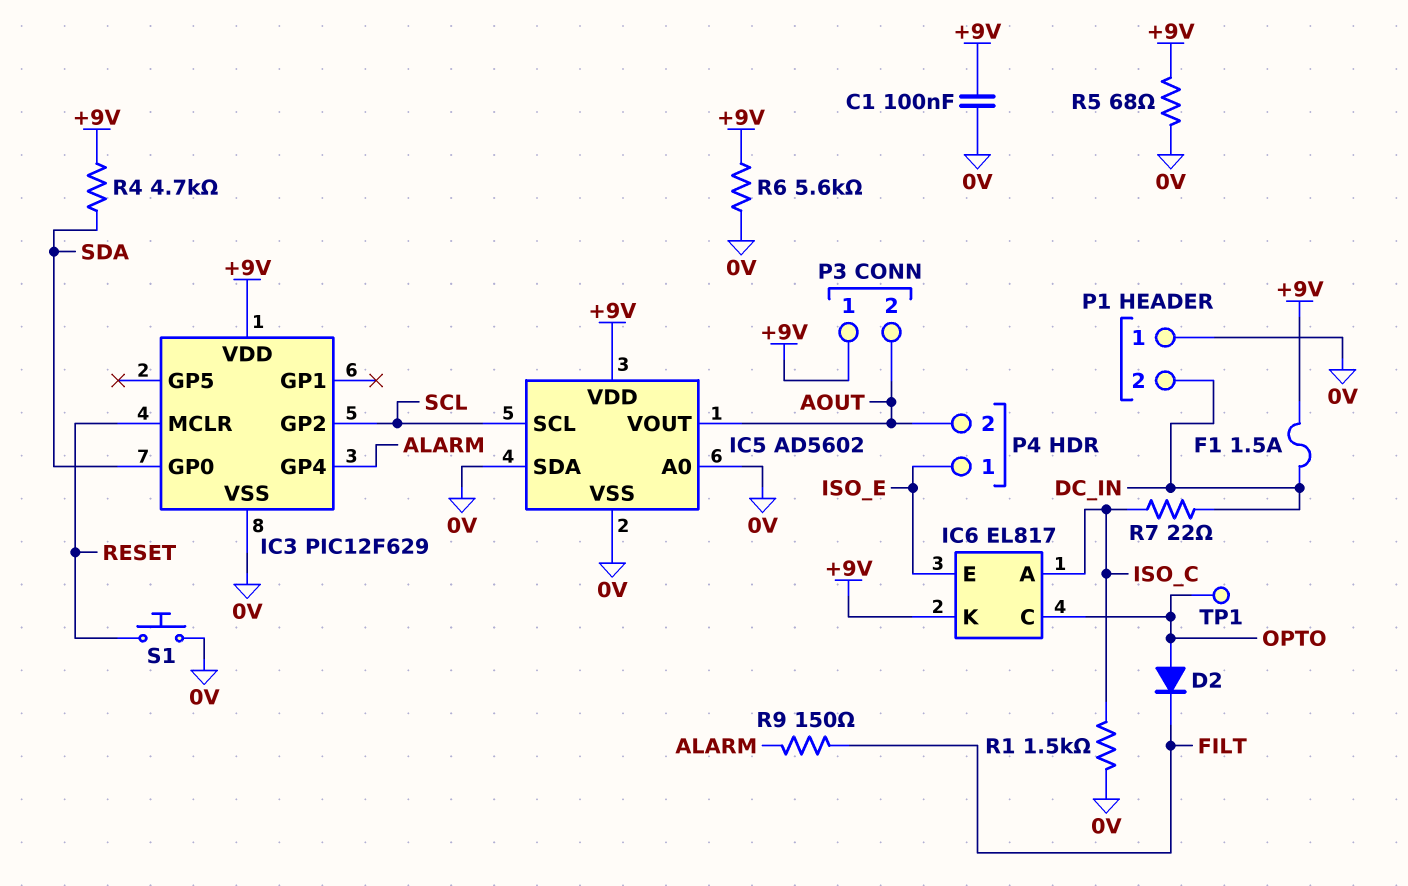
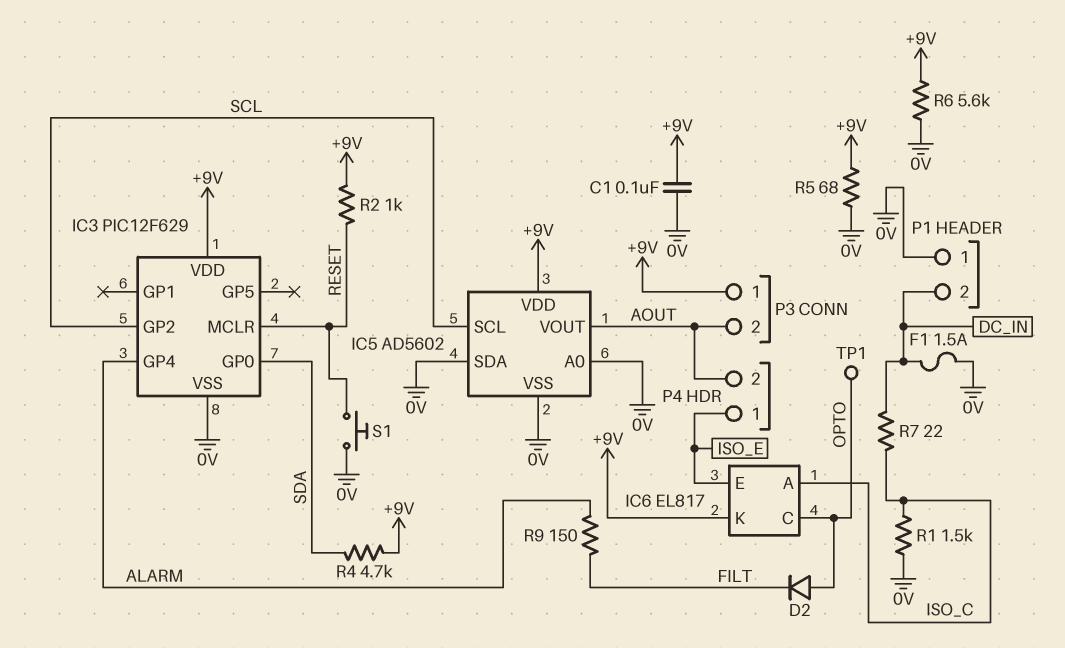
F1: 1.5A (+9V, DC_IN) -> 1.5A (0V, DC_IN)
R2: none -> 1k (+9V, RESET)

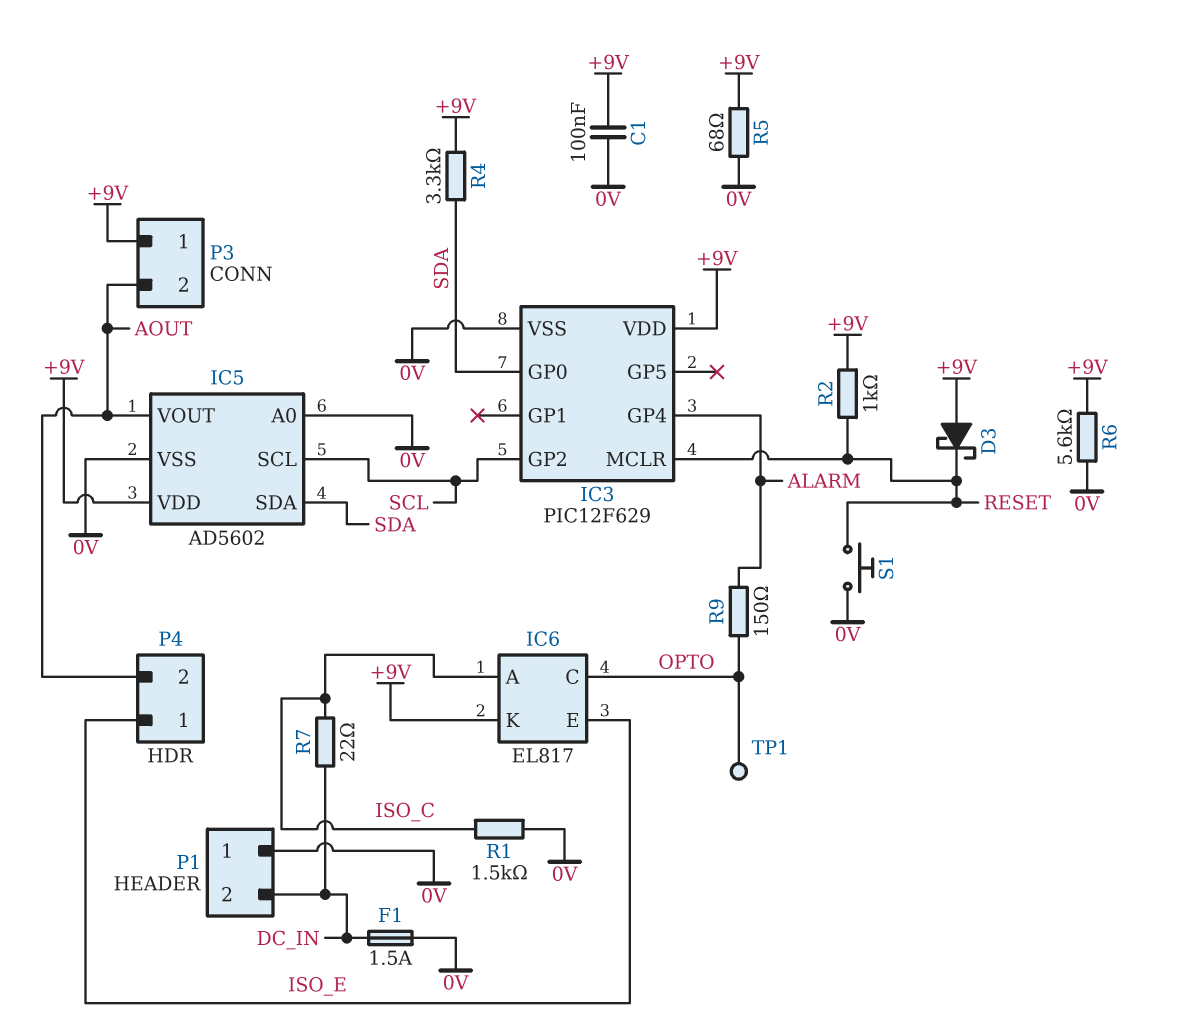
D2: diode (A OPTO, K FILT) -> none
D3: none -> schottky (A +9V, K RESET)
IC5 pin SDA: 0V -> SDA
R4: 4.7k (+9V, SDA) -> 3.3k (+9V, SDA)
R9: 150 (ALARM, FILT) -> 150 (ALARM, OPTO)

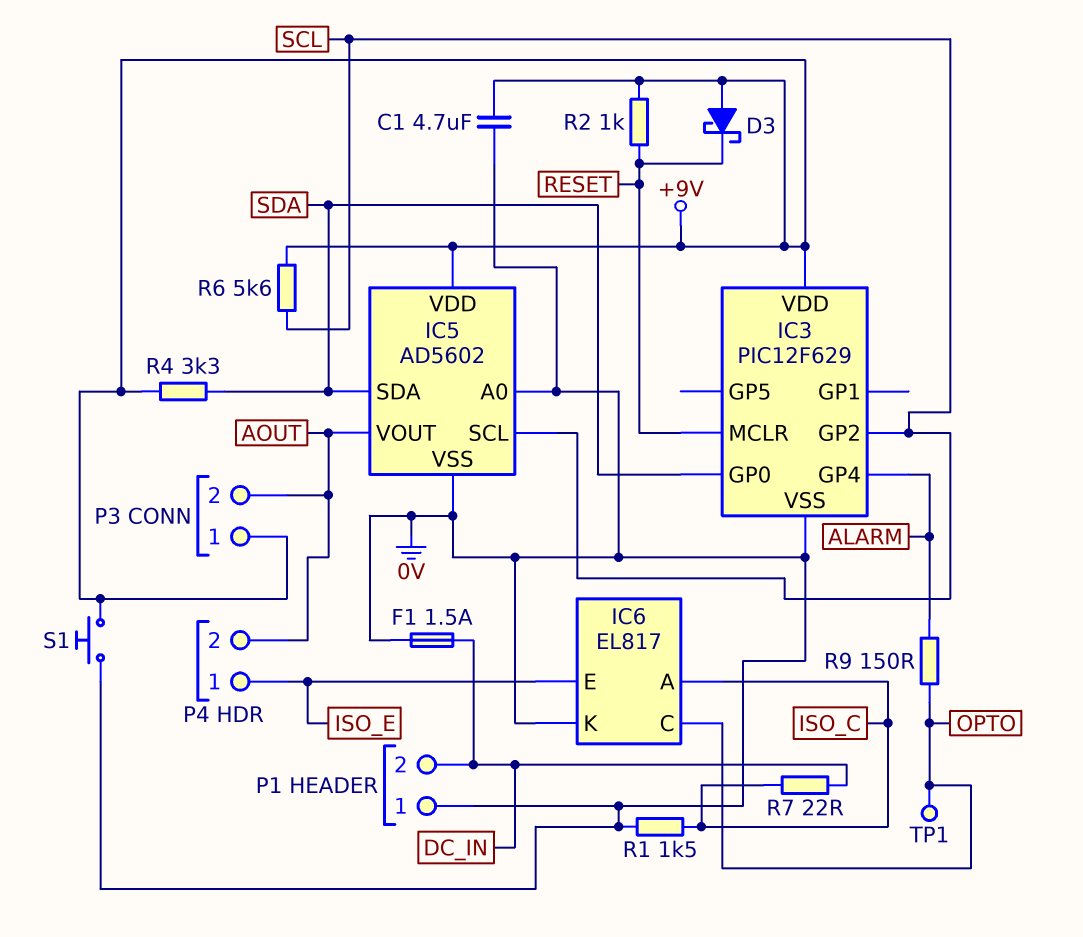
C1: 100nF (+9V, 0V) -> 4.7uF (+9V, 0V)
IC6 pin K: +9V -> 0V
R5: 68 (+9V, 0V) -> none
R6: 5.6k (+9V, 0V) -> 5.6k (+9V, SCL)
S1: button (0V, RESET) -> button (+9V, 0V)

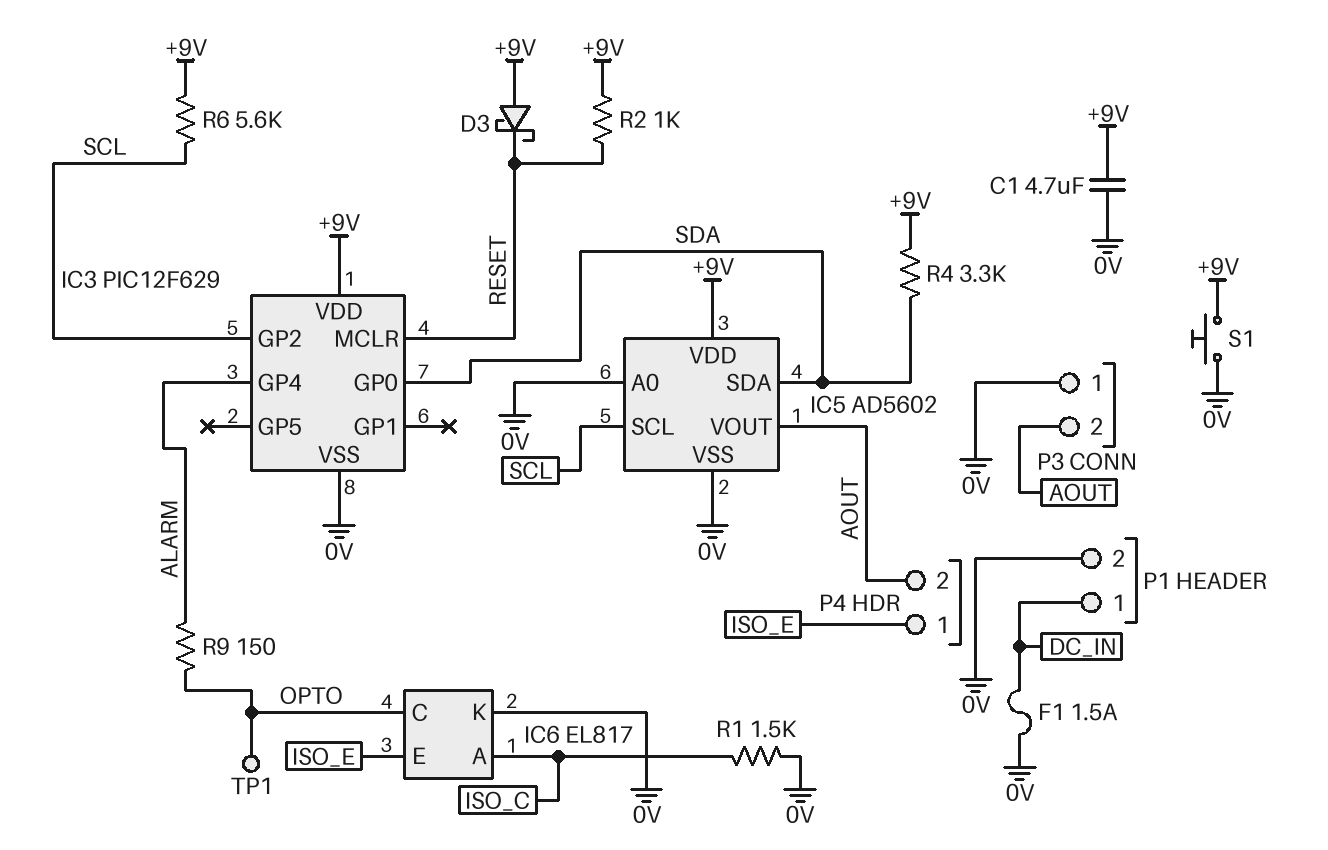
P1 pin 1: 0V -> DC_IN
P1 pin 2: DC_IN -> 0V
P3 pin 1: +9V -> 0V
R7: 22 (DC_IN, ISO_C) -> none

